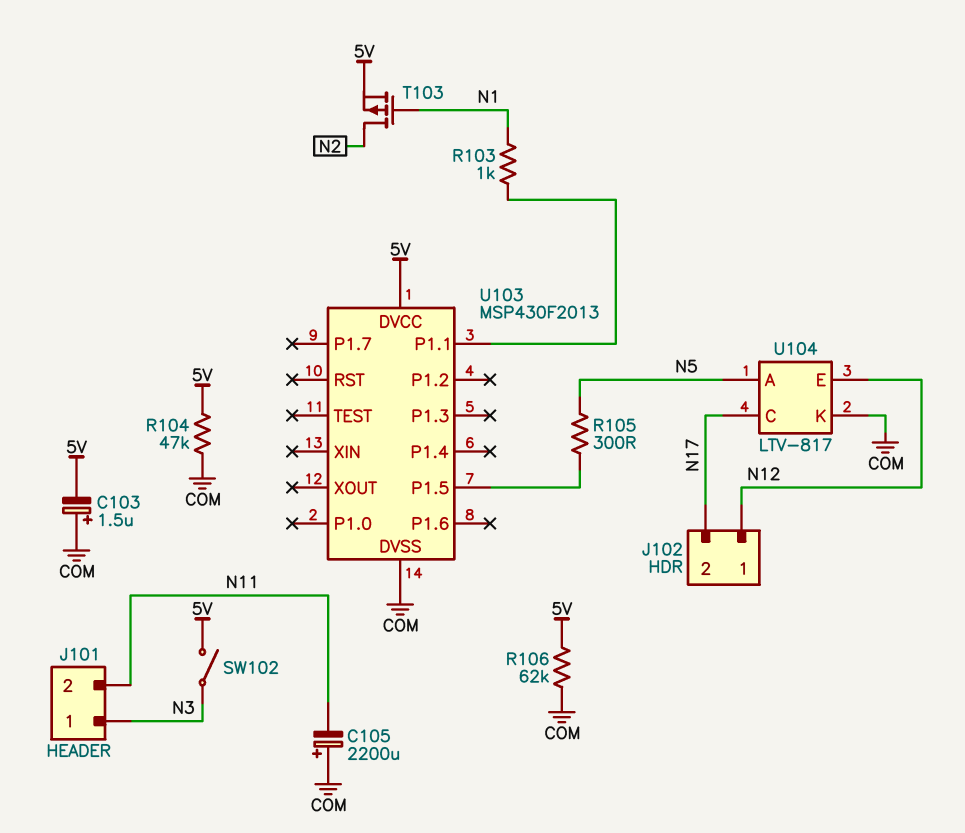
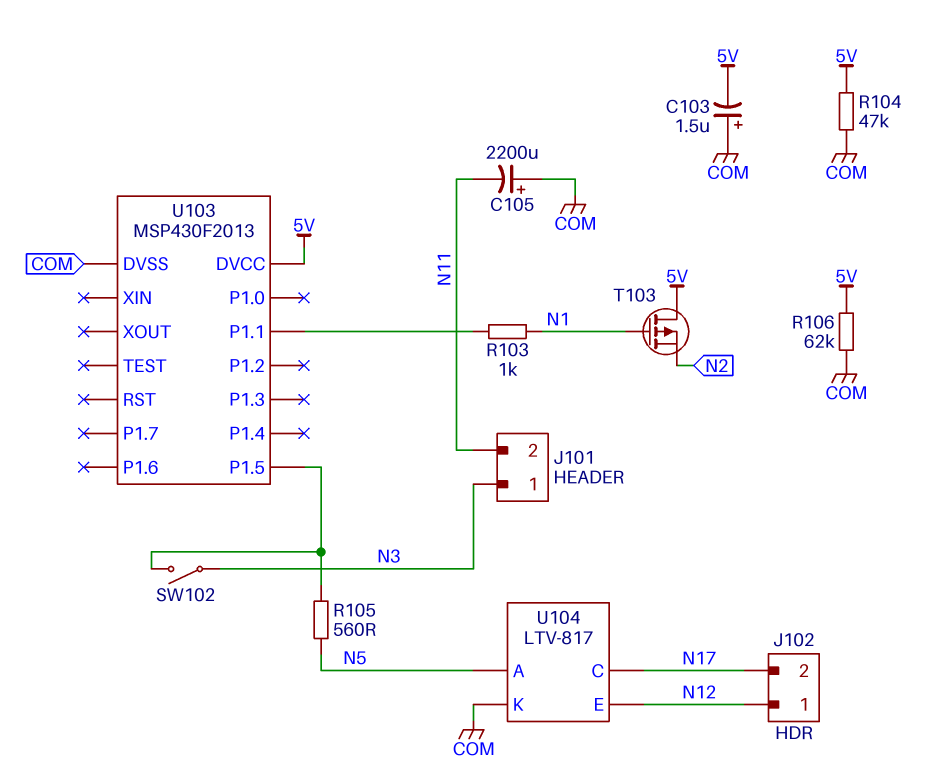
R105: 300 (N5, U103/P1.5) -> 560 (N5, U103/P1.5)
SW102: switch (5V, N3) -> switch (N3, U103/P1.5)
T103: PMOS (G N1, D N2, S 5V) -> PMOS (G N1, D 5V, S N2)

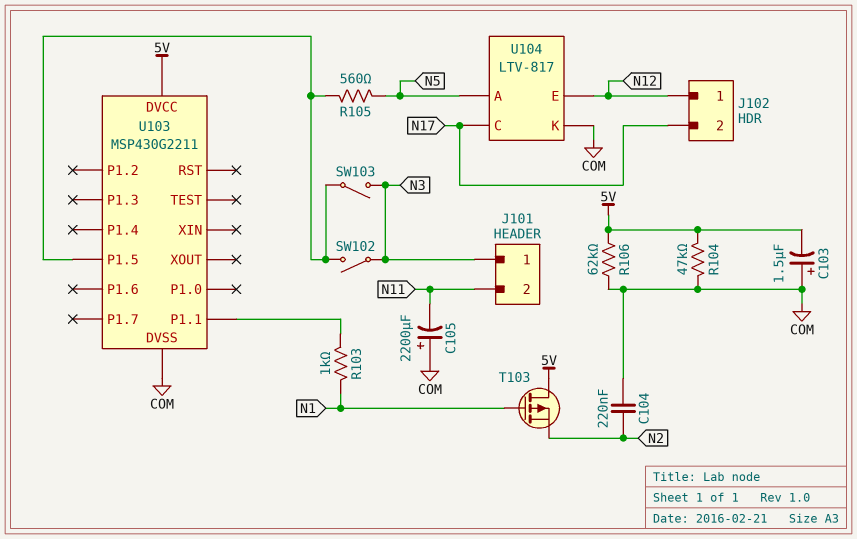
C104: none -> 220nF (COM, N2)
SW103: none -> switch (N3, U103/P1.5)
U103: MSP430F2013 -> MSP430G2211

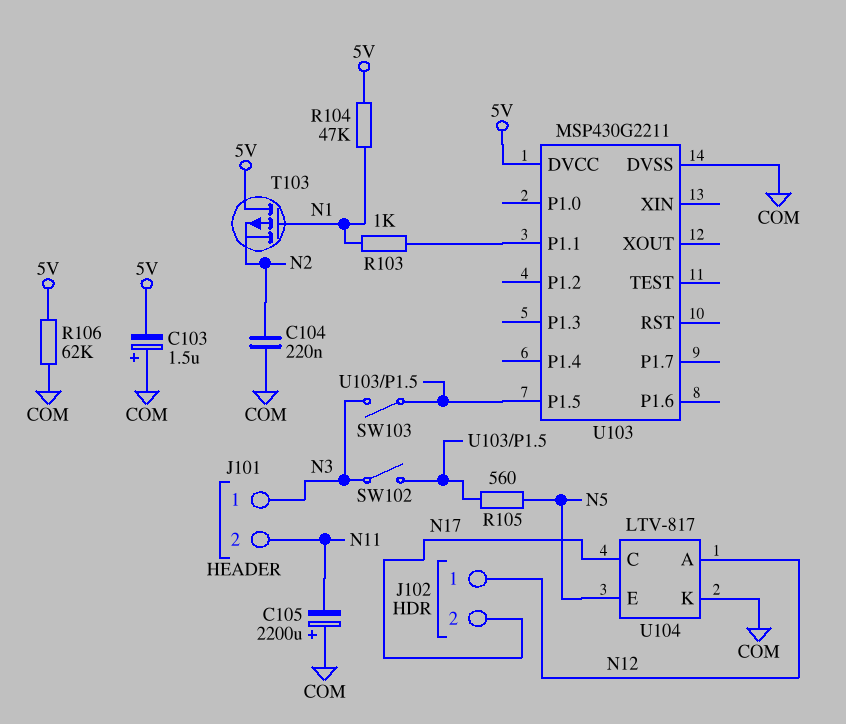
R104: 47k (5V, COM) -> 47k (5V, N1)
U104 pin A: N5 -> N12
U104 pin E: N12 -> N5

